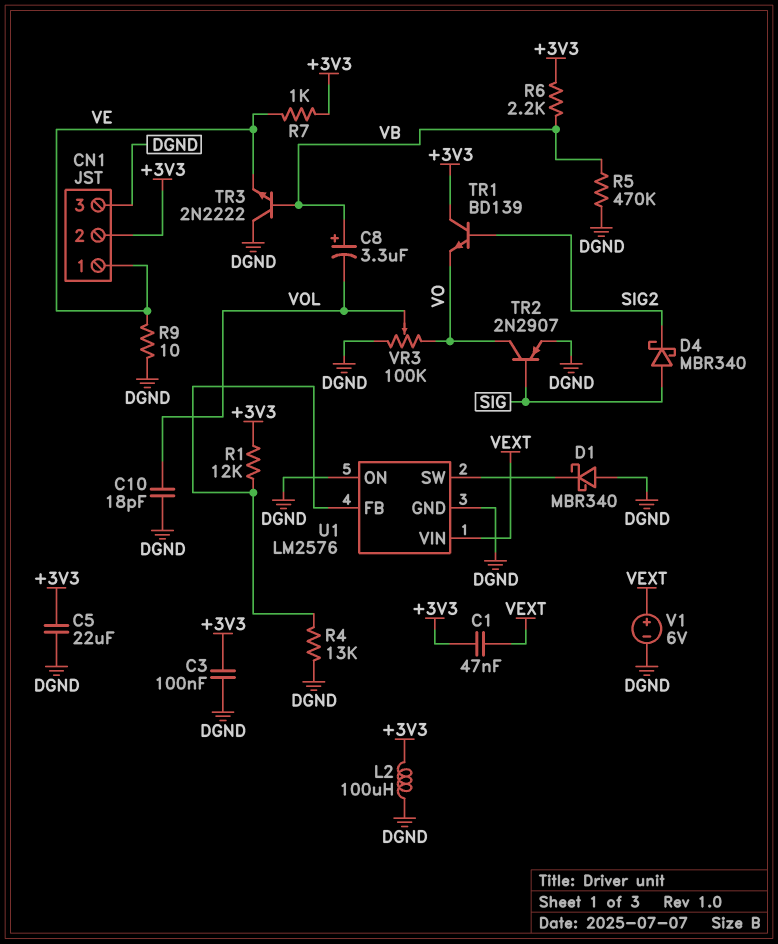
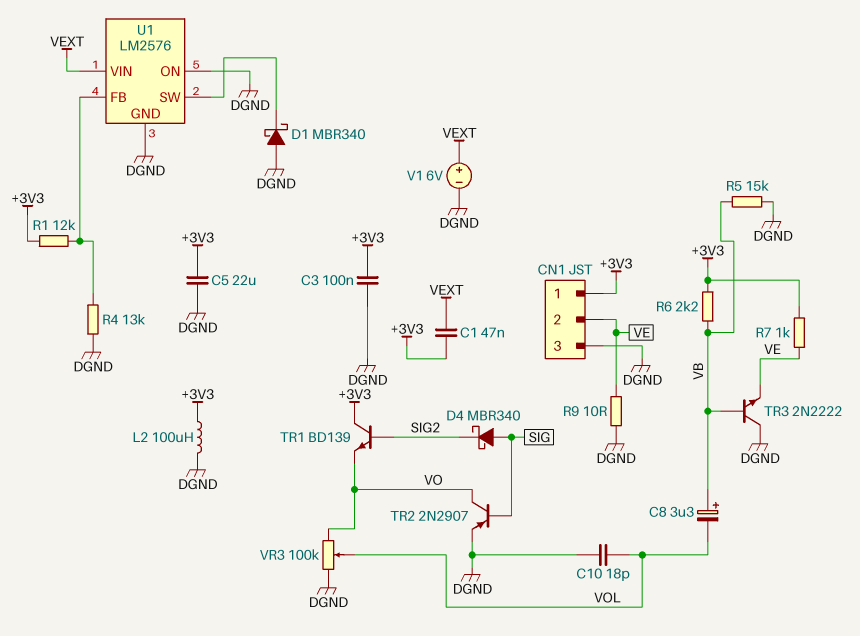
CN1 pin 1: VE -> +3V3
CN1 pin 2: +3V3 -> VE
R5: 470k (DGND, VB) -> 15k (DGND, VB)

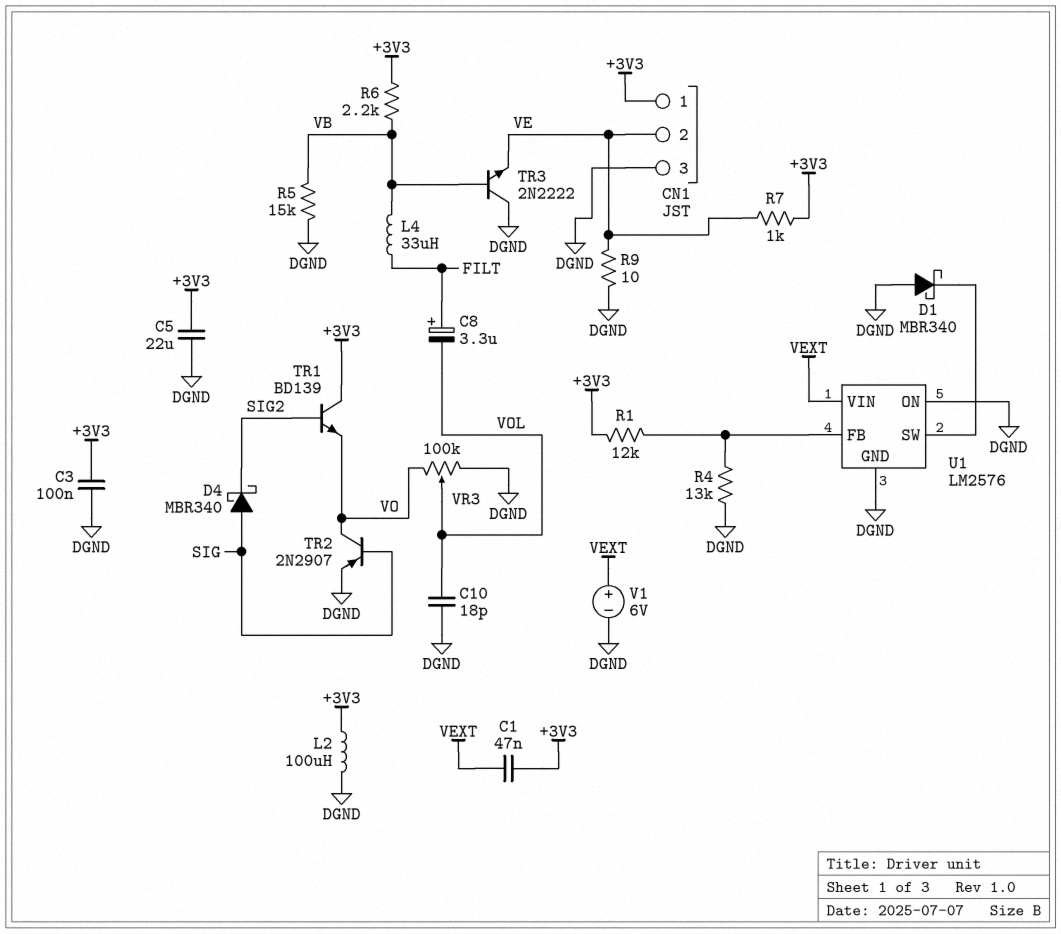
C8: 3.3uF (plus VB, minus VOL) -> 3.3uF (plus FILT, minus VOL)
L4: none -> 33uH (FILT, VB)

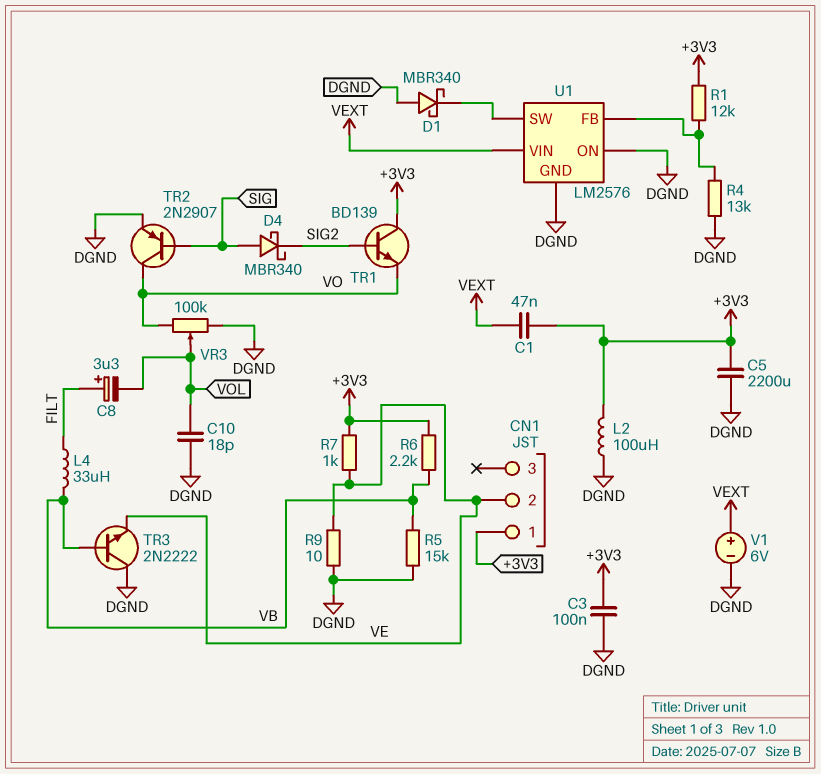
C5: 22uF (+3V3, DGND) -> 2200uF (+3V3, DGND)
CN1 pin 3: DGND -> none

